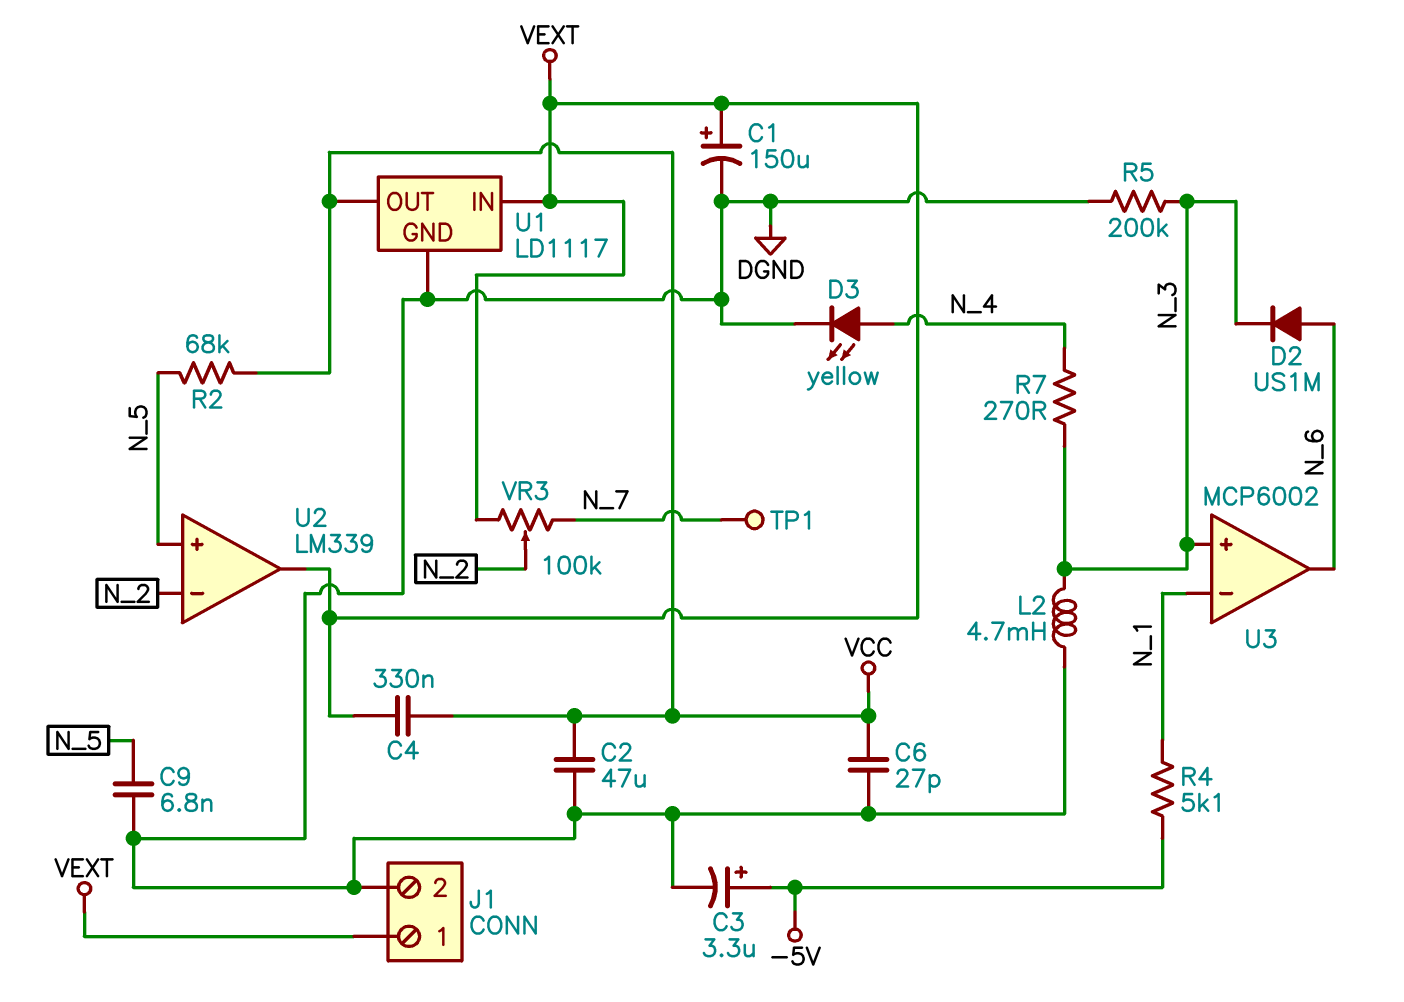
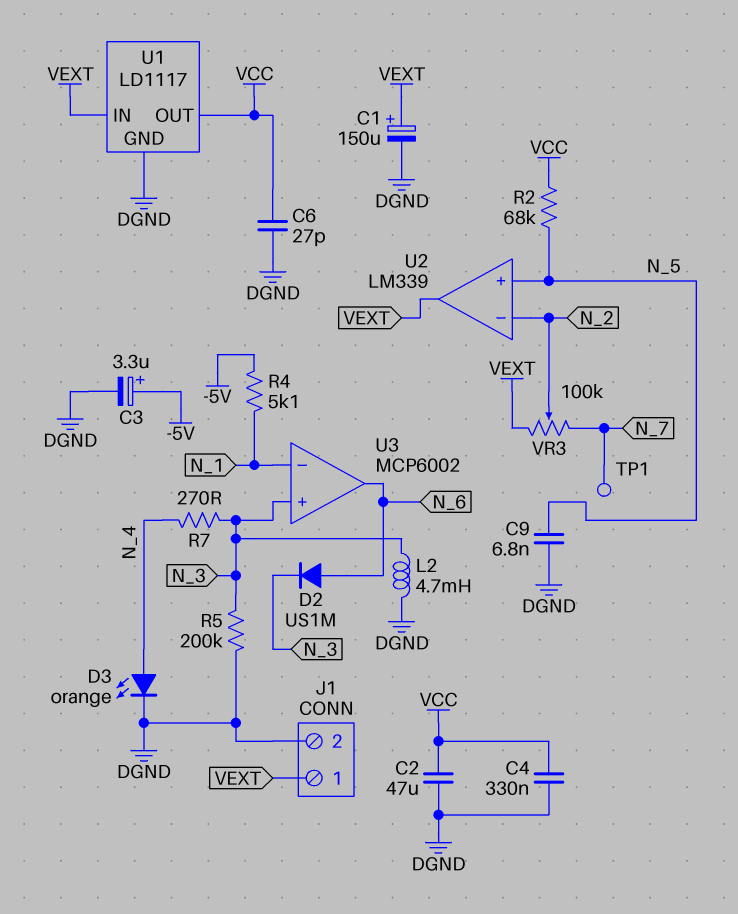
C4: 330nF (VCC, VEXT) -> 330nF (DGND, VCC)
D3: LED yellow (A N_4, K DGND) -> LED orange (A N_4, K DGND)

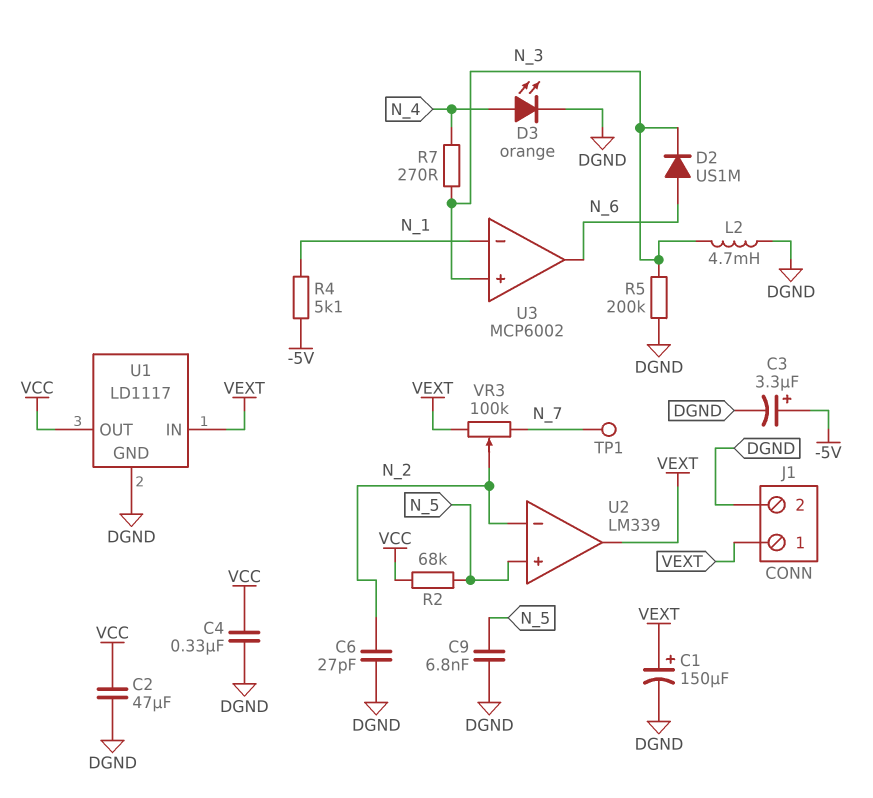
C6: 27pF (DGND, VCC) -> 27pF (DGND, N_2)

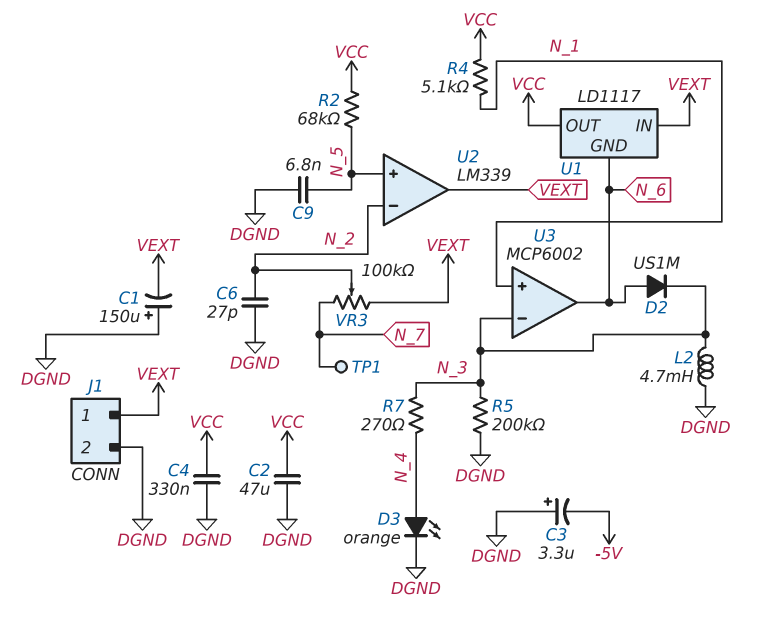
C1: 150uF (plus VEXT, minus DGND) -> 150uF (plus DGND, minus VEXT)
C3: 3.3uF (plus -5V, minus DGND) -> 3.3uF (plus DGND, minus -5V)
R4: 5.1k (-5V, N_1) -> 5.1k (N_1, VCC)
U1 pin GND: DGND -> N_6
U3 pin in+: N_3 -> N_1
U3 pin in-: N_1 -> N_3

